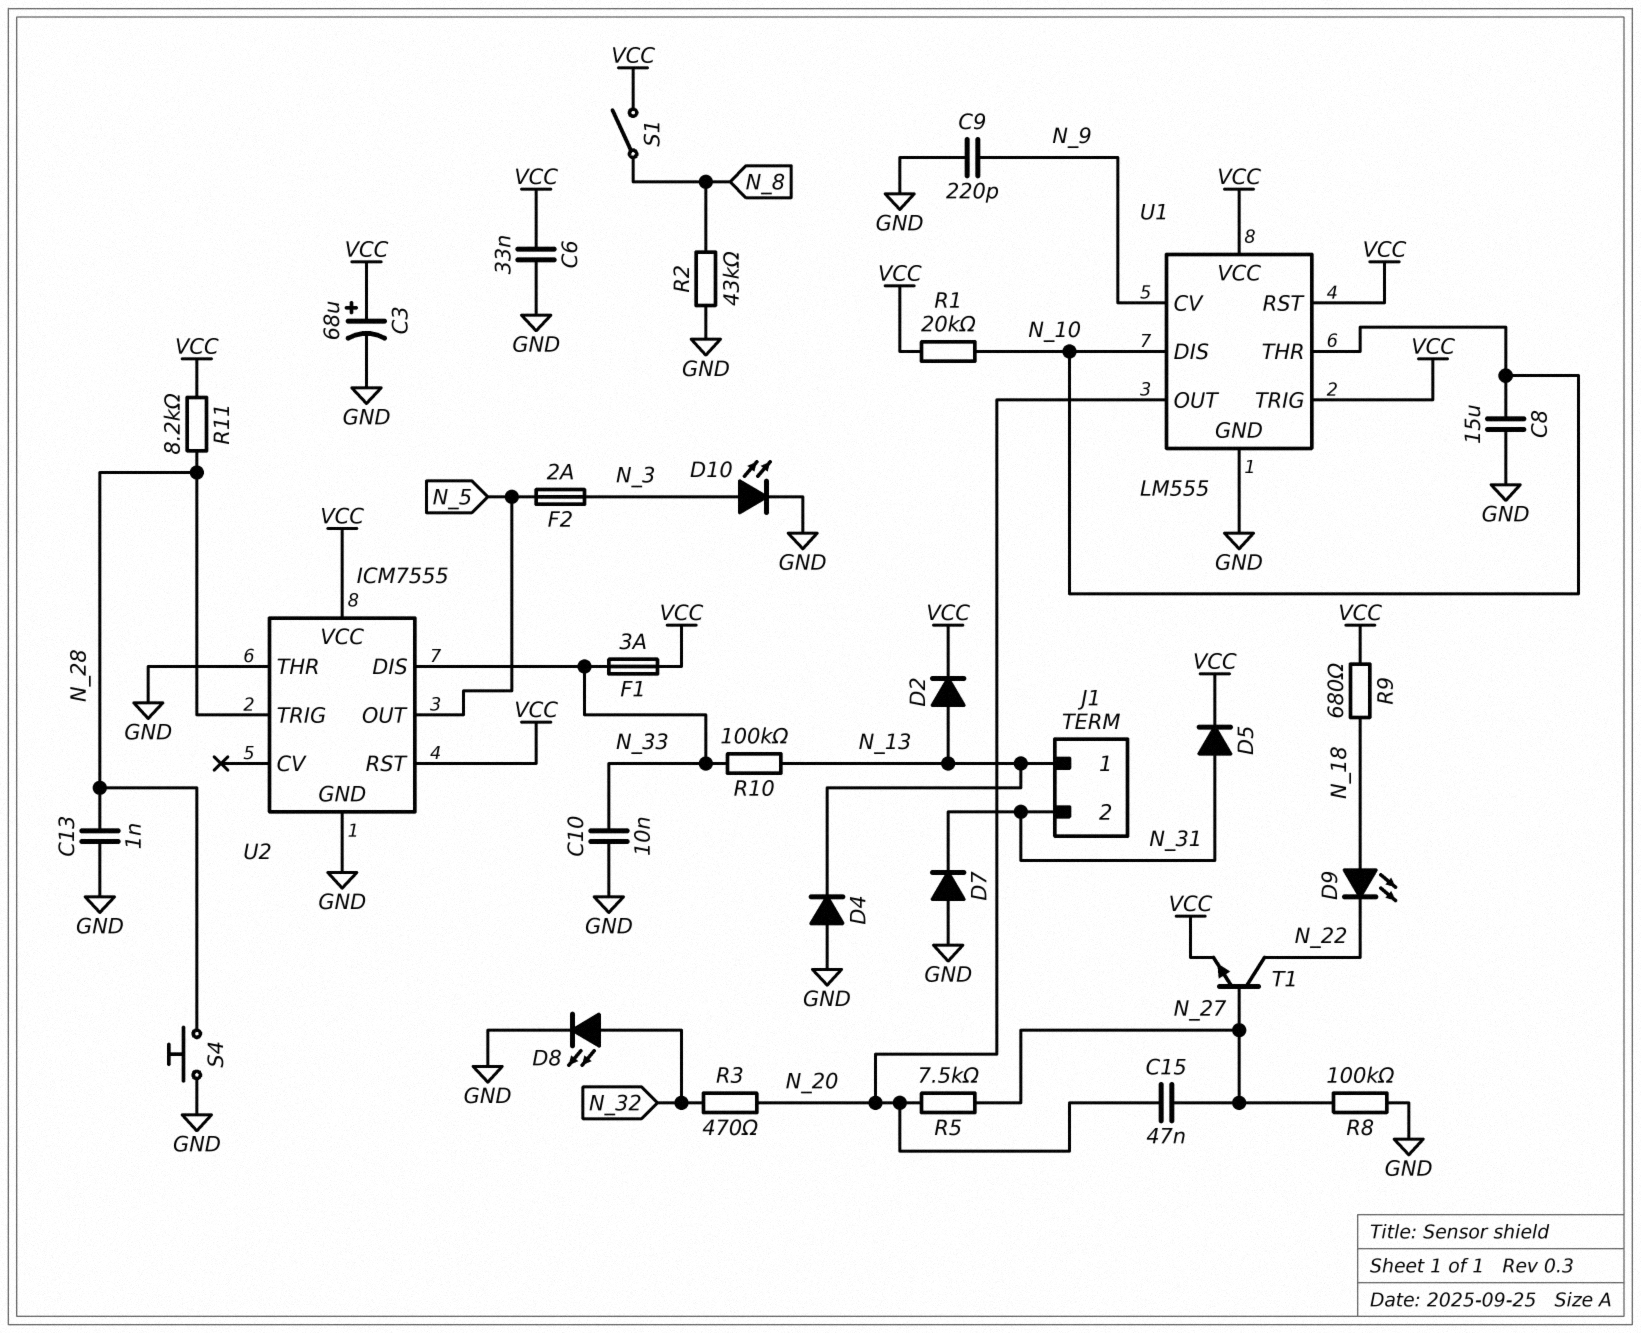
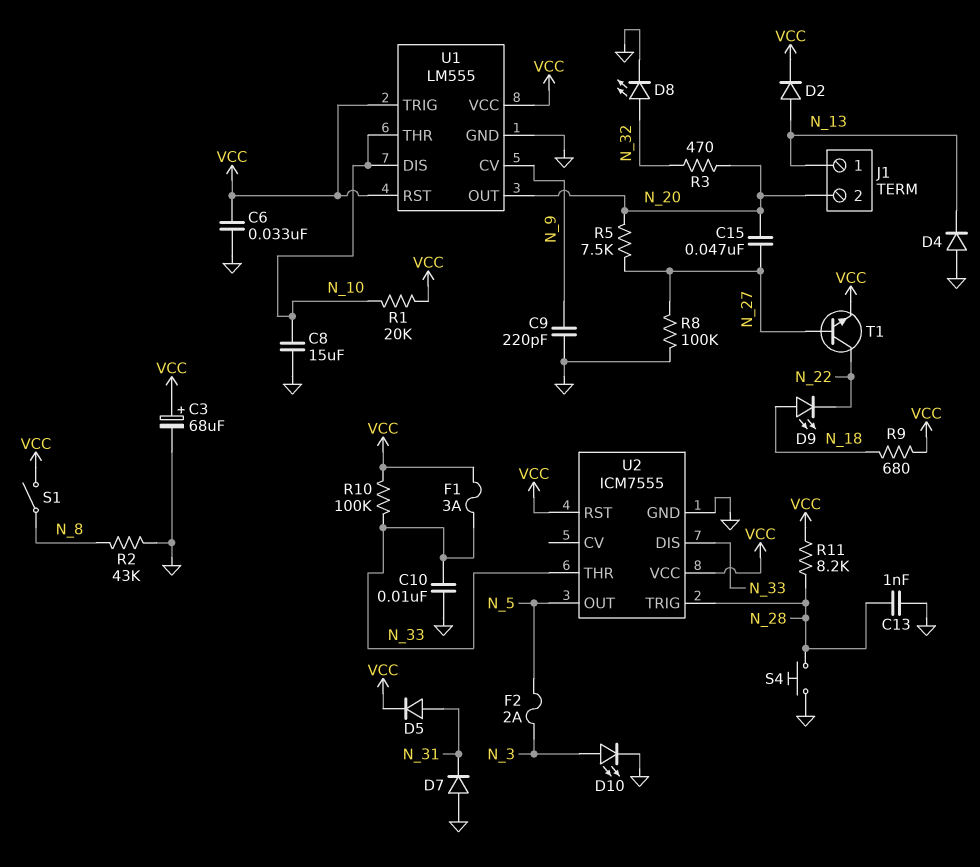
J1 pin 2: N_31 -> N_20
R10: 100k (N_13, N_33) -> 100k (N_33, VCC)
U2 pin THR: GND -> N_33

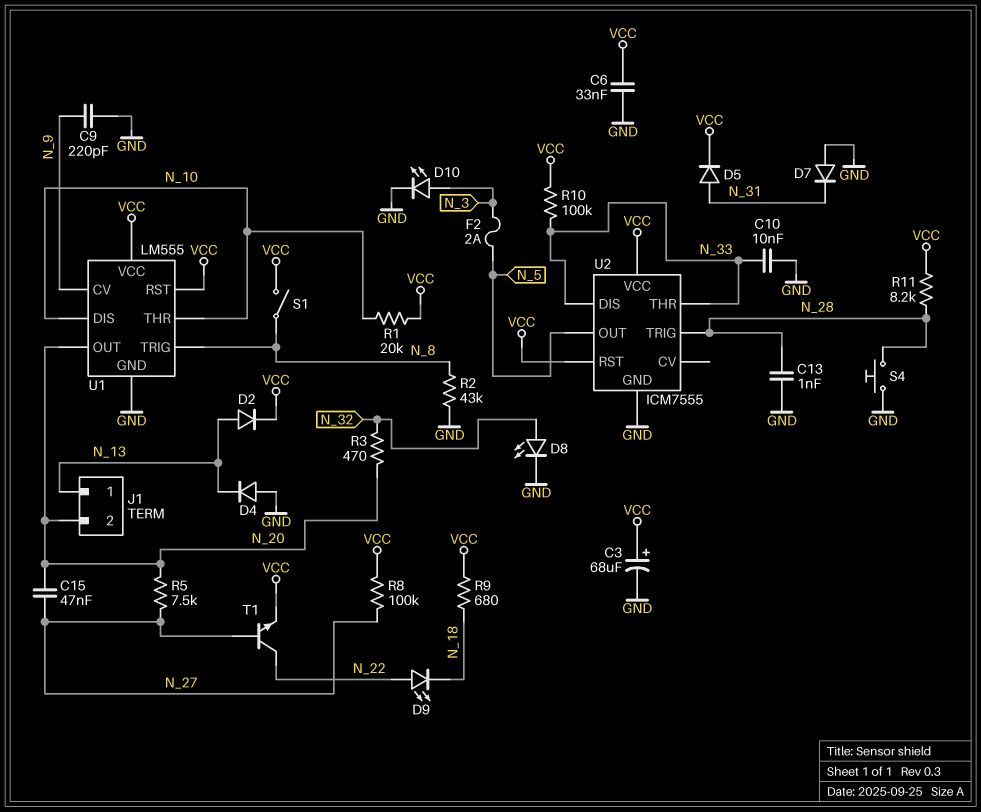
C8: 15uF (GND, N_10) -> none
D9: LED (A N_18, K N_22) -> LED (A N_22, K N_18)
F1: 3A (N_33, VCC) -> none
R8: 100k (GND, N_27) -> 100k (N_27, VCC)
U1 pin TRIG: VCC -> N_8

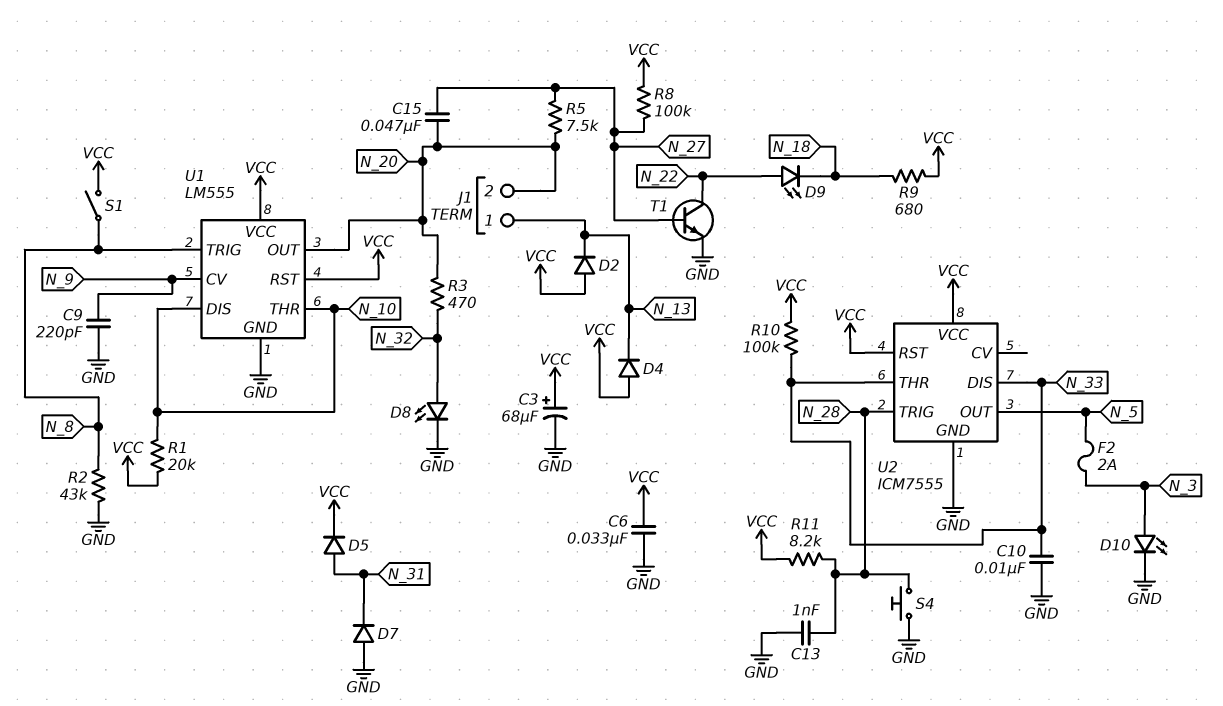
D2: diode (A N_13, K VCC) -> diode (A VCC, K N_13)
D4: diode (A GND, K N_13) -> diode (A VCC, K N_13)
T1: NPN (B N_27, C N_22, E VCC) -> NPN (B N_27, C N_22, E GND)

